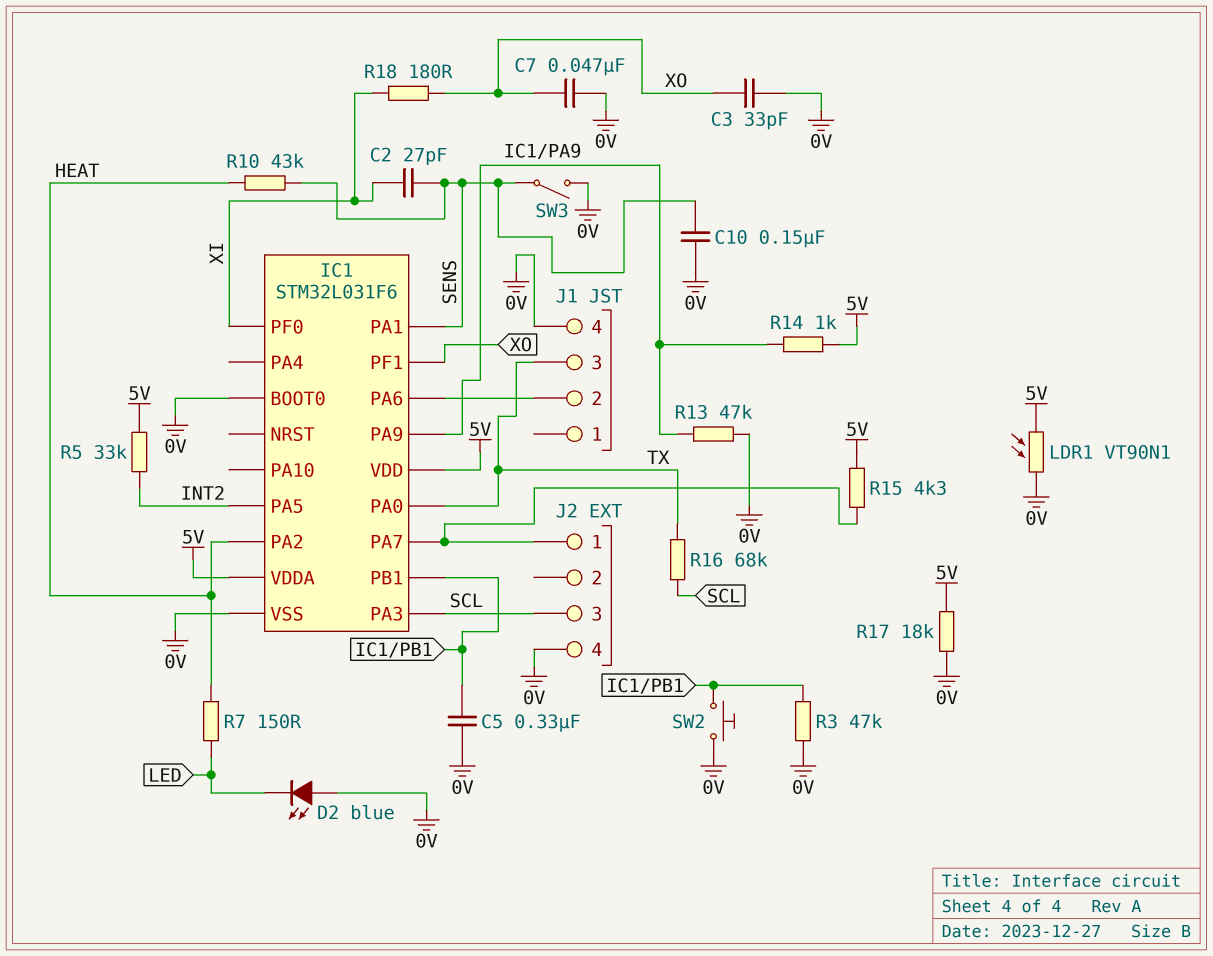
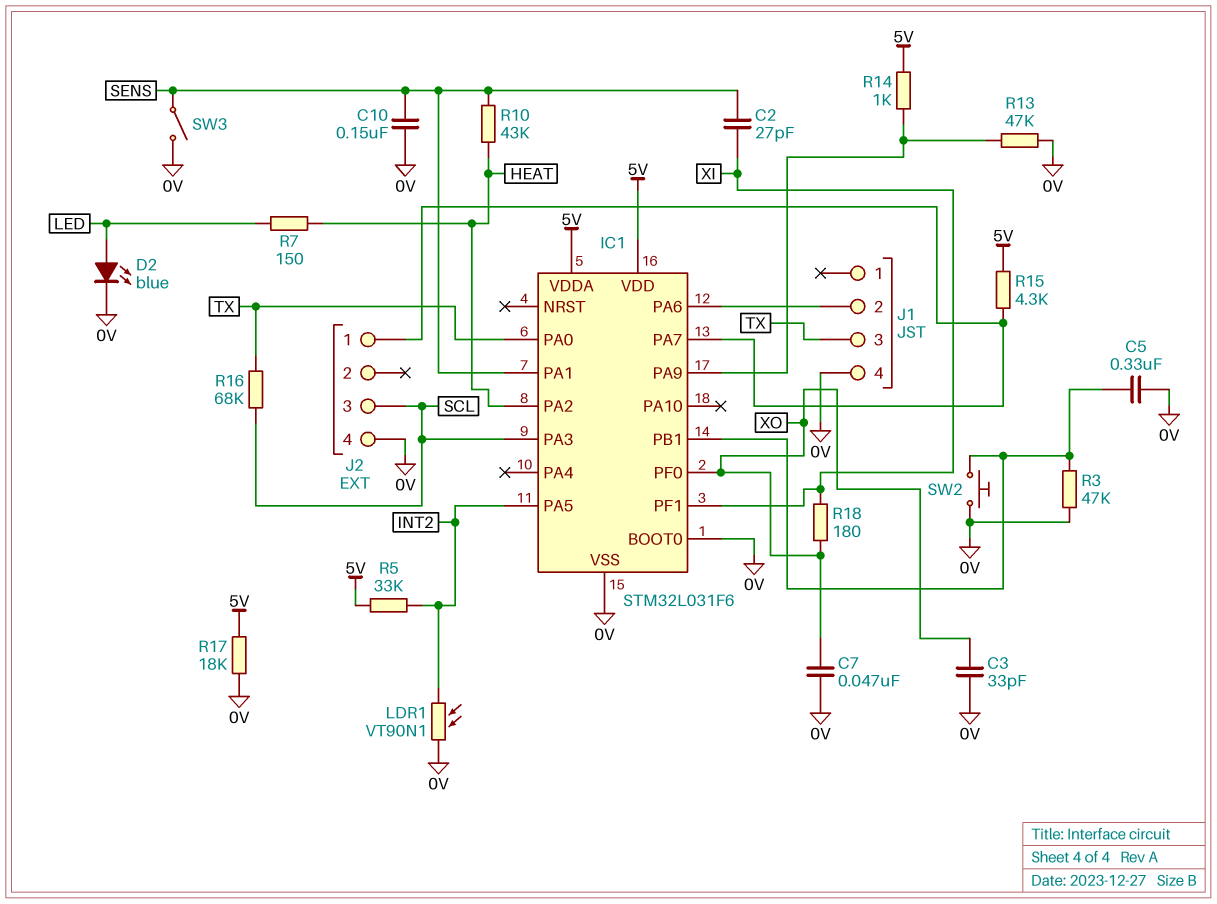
D2: LED blue (A 0V, K LED) -> LED blue (A LED, K 0V)
IC1 pin PF0: XI -> XO
IC1 pin PF1: XO -> XI
LDR1: VT90N1 (0V, 5V) -> VT90N1 (0V, INT2)

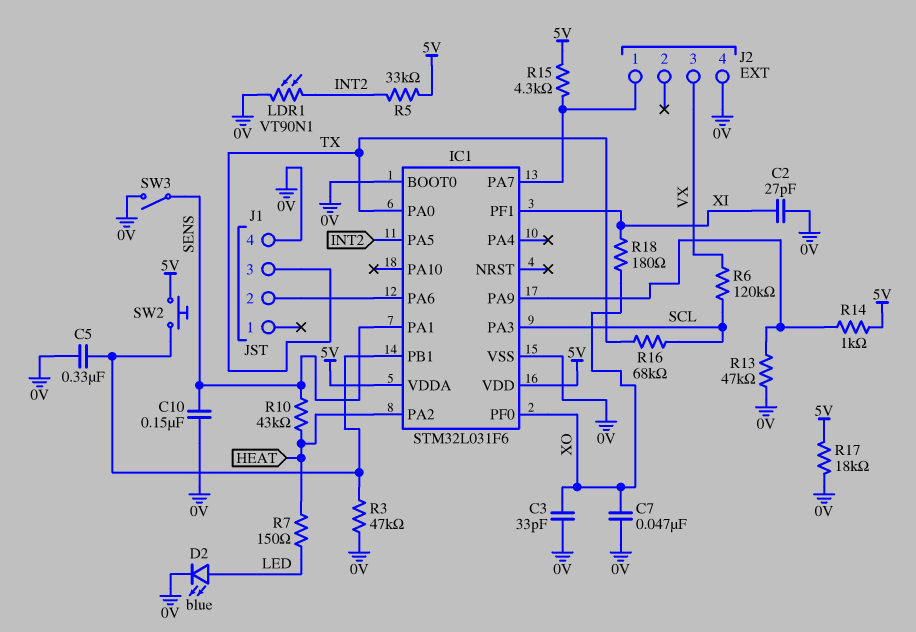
C2: 27pF (SENS, XI) -> 27pF (0V, XI)
J2 pin 3: SCL -> VX
R6: none -> 120k (SCL, VX)
SW2: button (0V, IC1/PB1) -> button (5V, IC1/PB1)

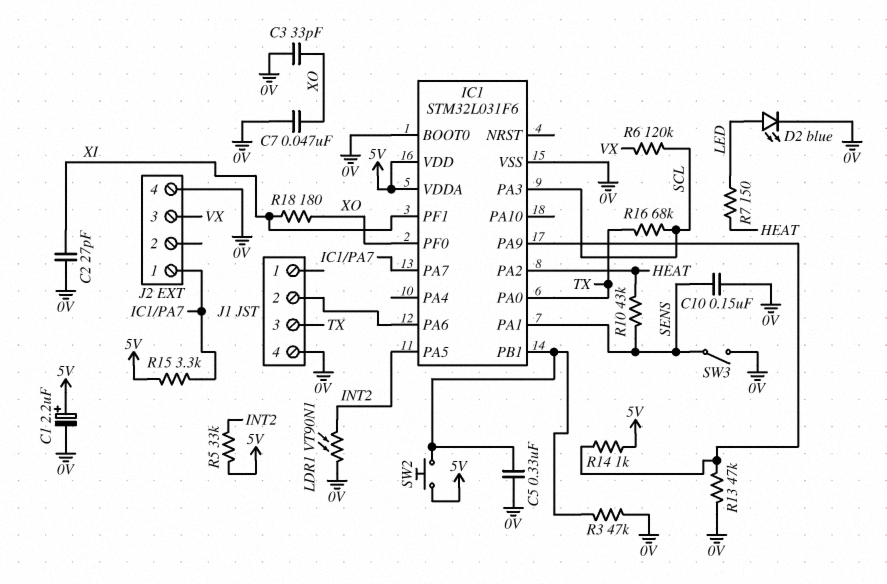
C1: none -> 2.2uF (plus 5V, minus 0V)
R15: 4.3k (5V, IC1/PA7) -> 3.3k (5V, IC1/PA7)
R17: 18k (0V, 5V) -> none

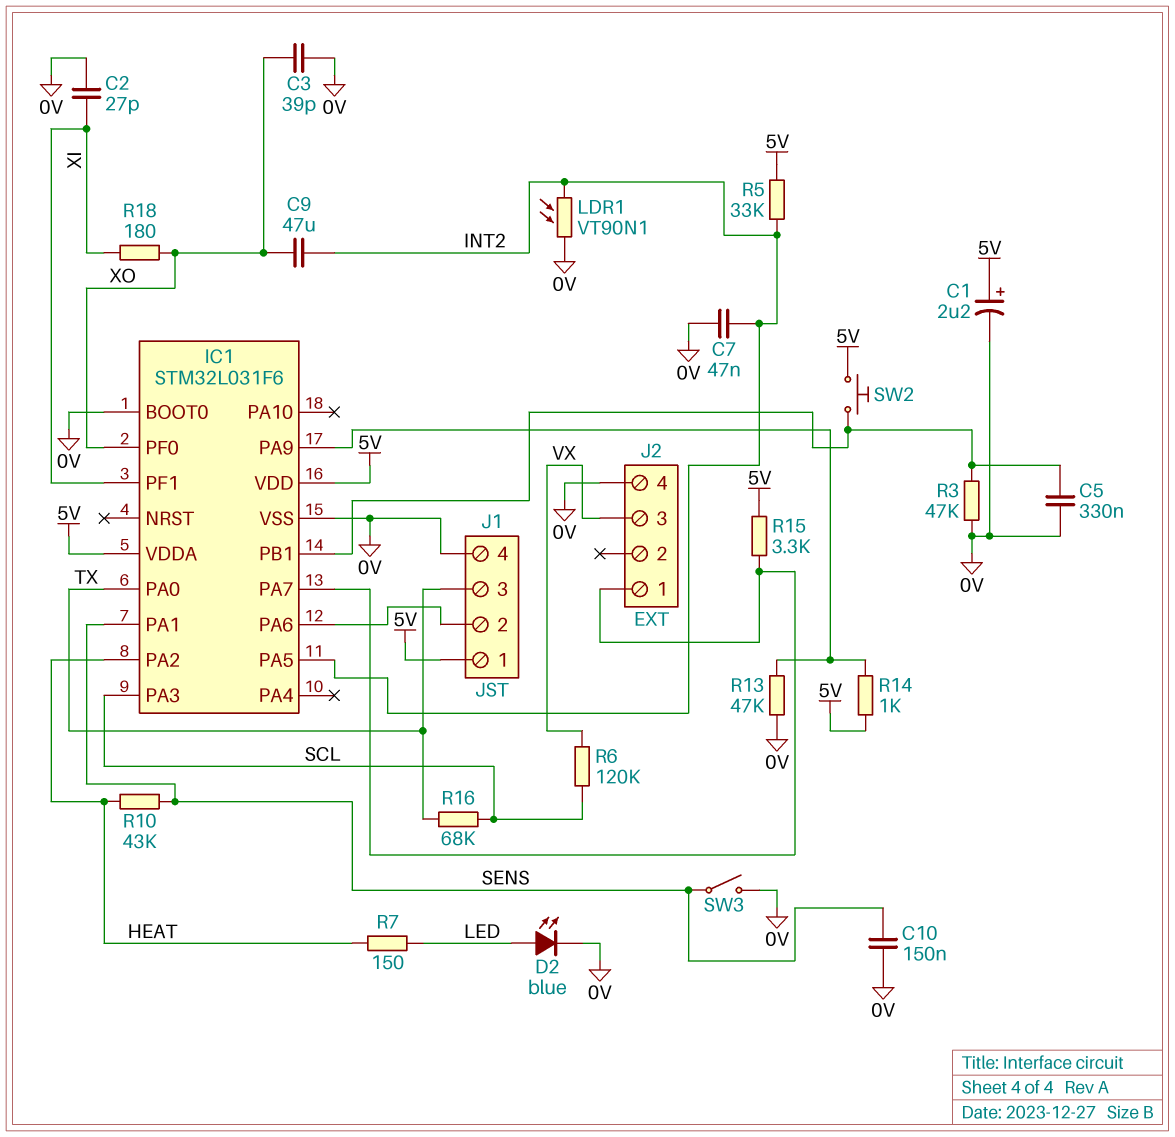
C3: 33pF (0V, XO) -> 39pF (0V, XO)
C7: 47nF (0V, XO) -> 47nF (0V, INT2)
C9: none -> 47uF (INT2, XO)
J1 pin 1: none -> 5V

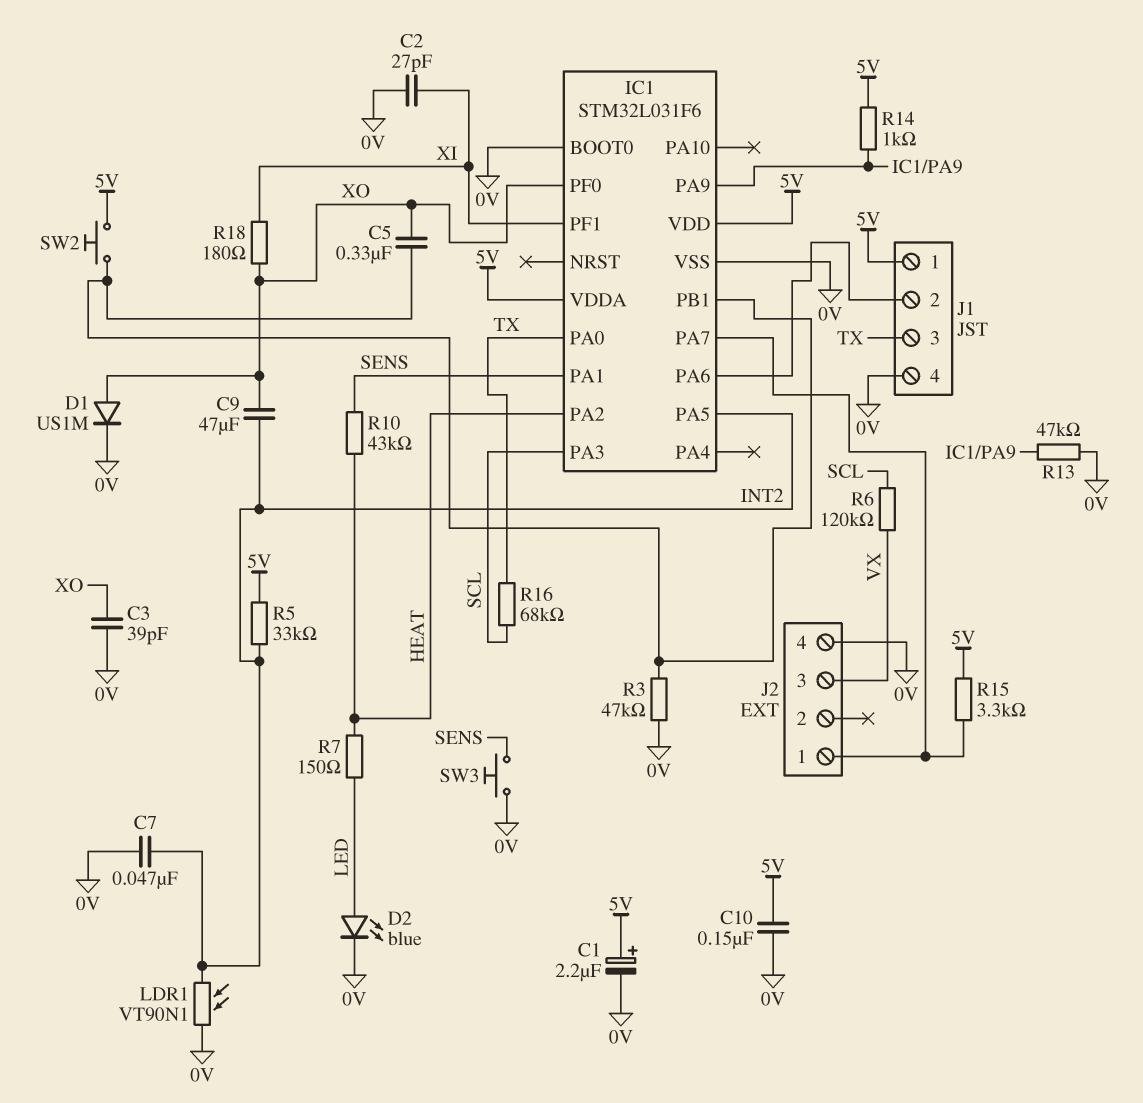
C5: 330nF (0V, IC1/PB1) -> 330nF (IC1/PB1, XO)
C10: 150nF (0V, SENS) -> 150nF (0V, 5V)
D1: none -> diode US1M (A XO, K 0V)
SW3: switch (0V, SENS) -> button (0V, SENS)

